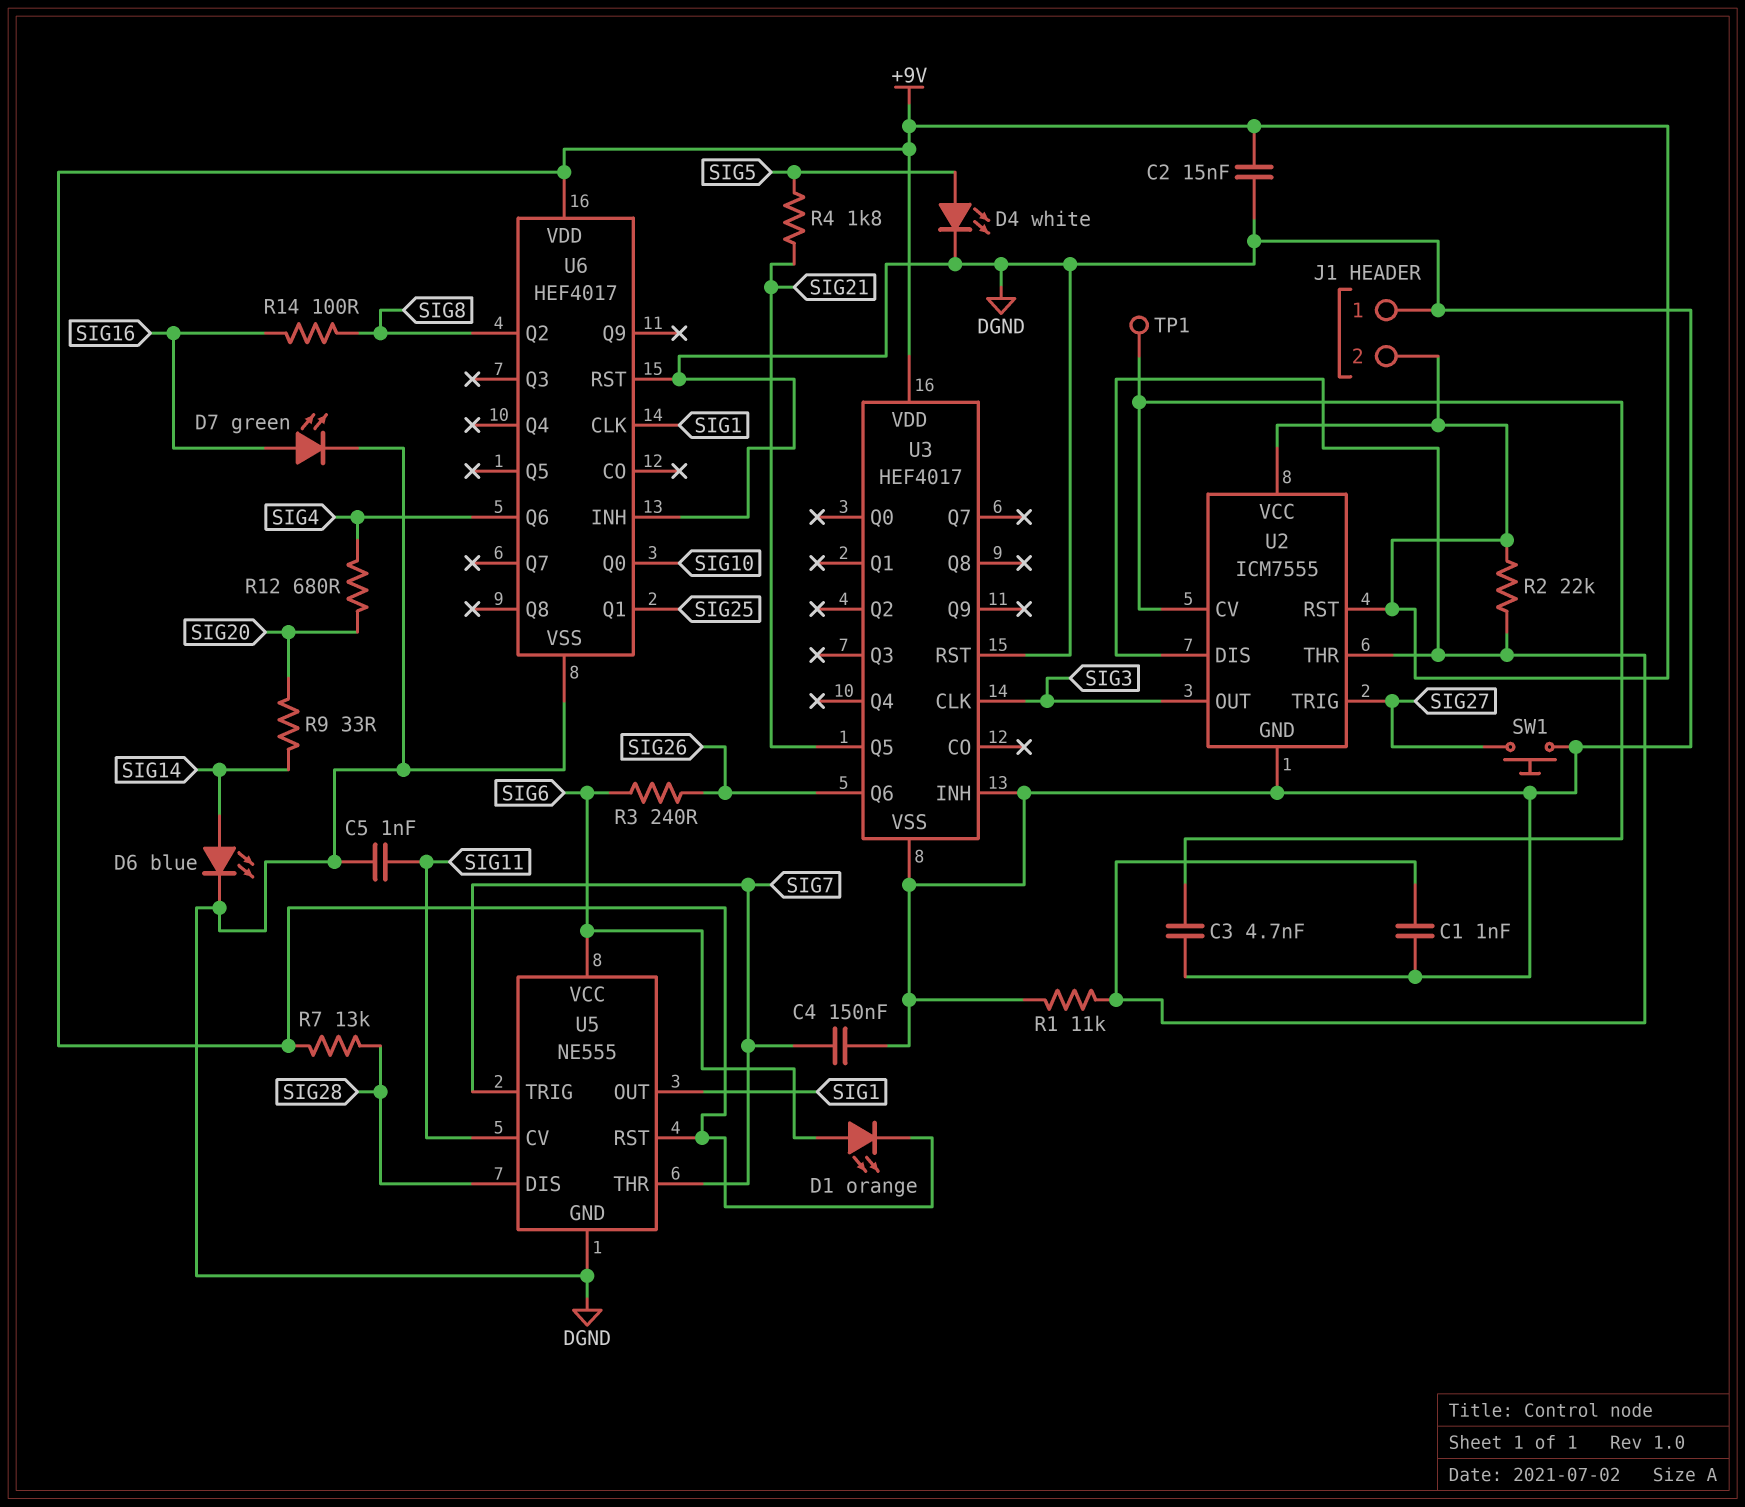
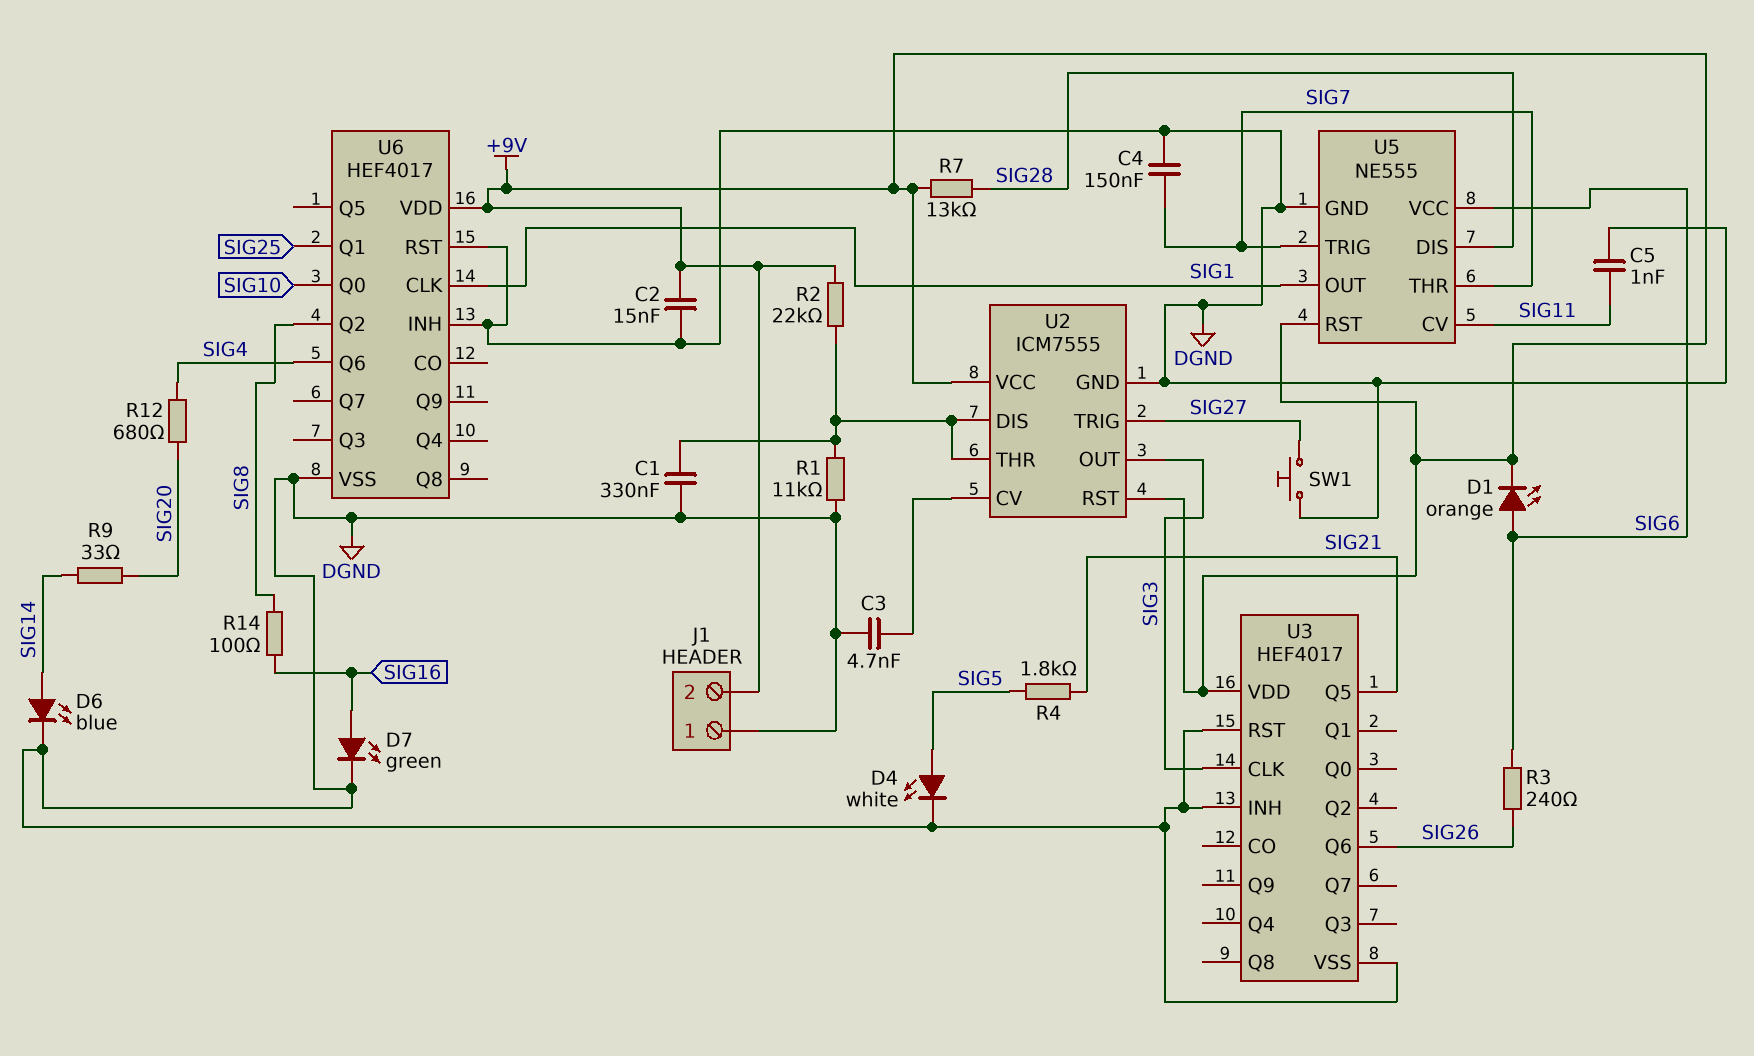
C1: 1nF (DGND, U2/DIS) -> 330nF (DGND, U2/DIS)
TP1: test point (U2/CV) -> none

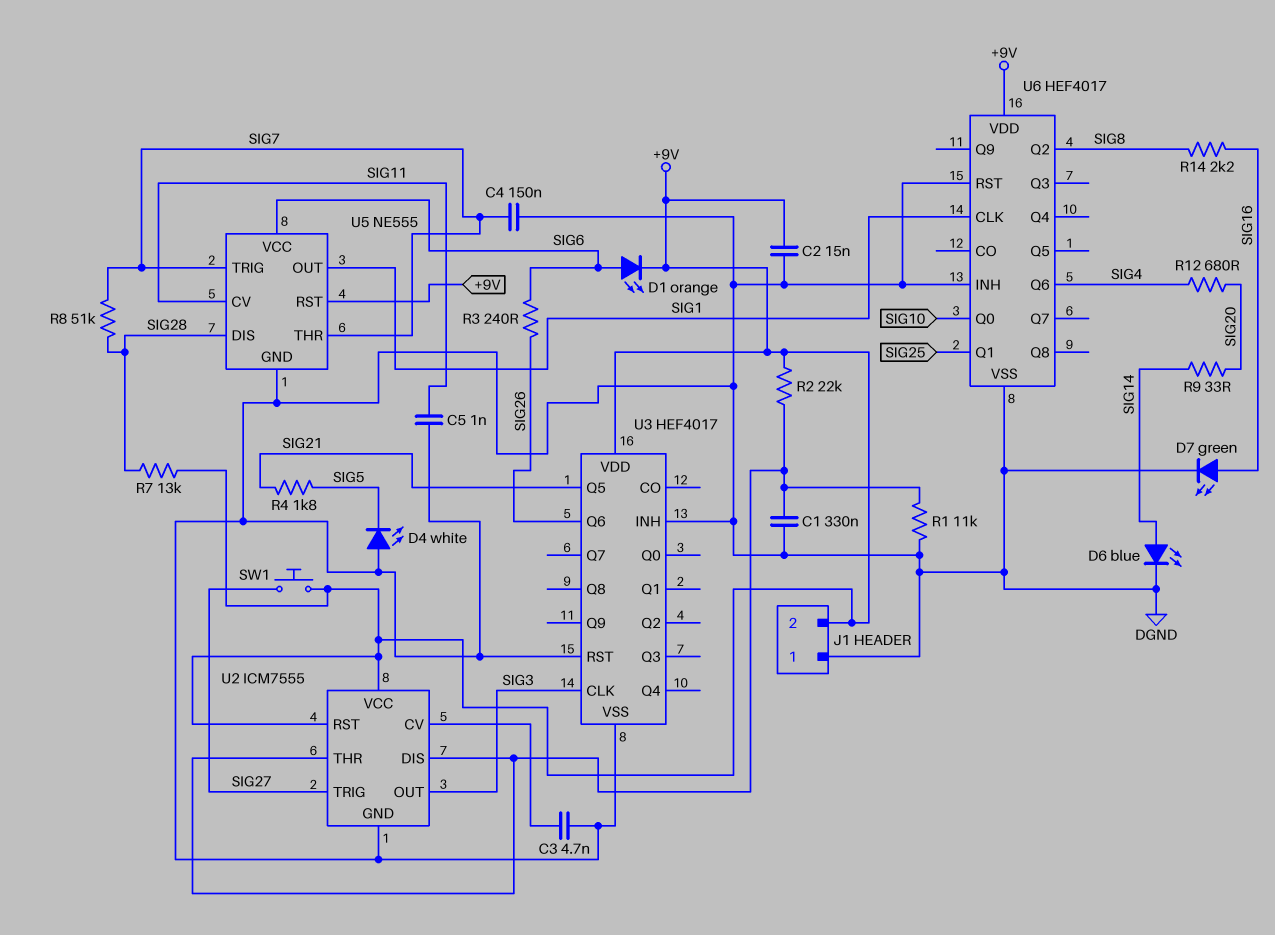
D4: LED white (A SIG5, K DGND) -> LED white (A DGND, K SIG5)
R8: none -> 51k (SIG7, SIG28)
R14: 100 (SIG8, SIG16) -> 2.2k (SIG8, SIG16)
SW1: button (DGND, SIG27) -> button (+9V, SIG27)

